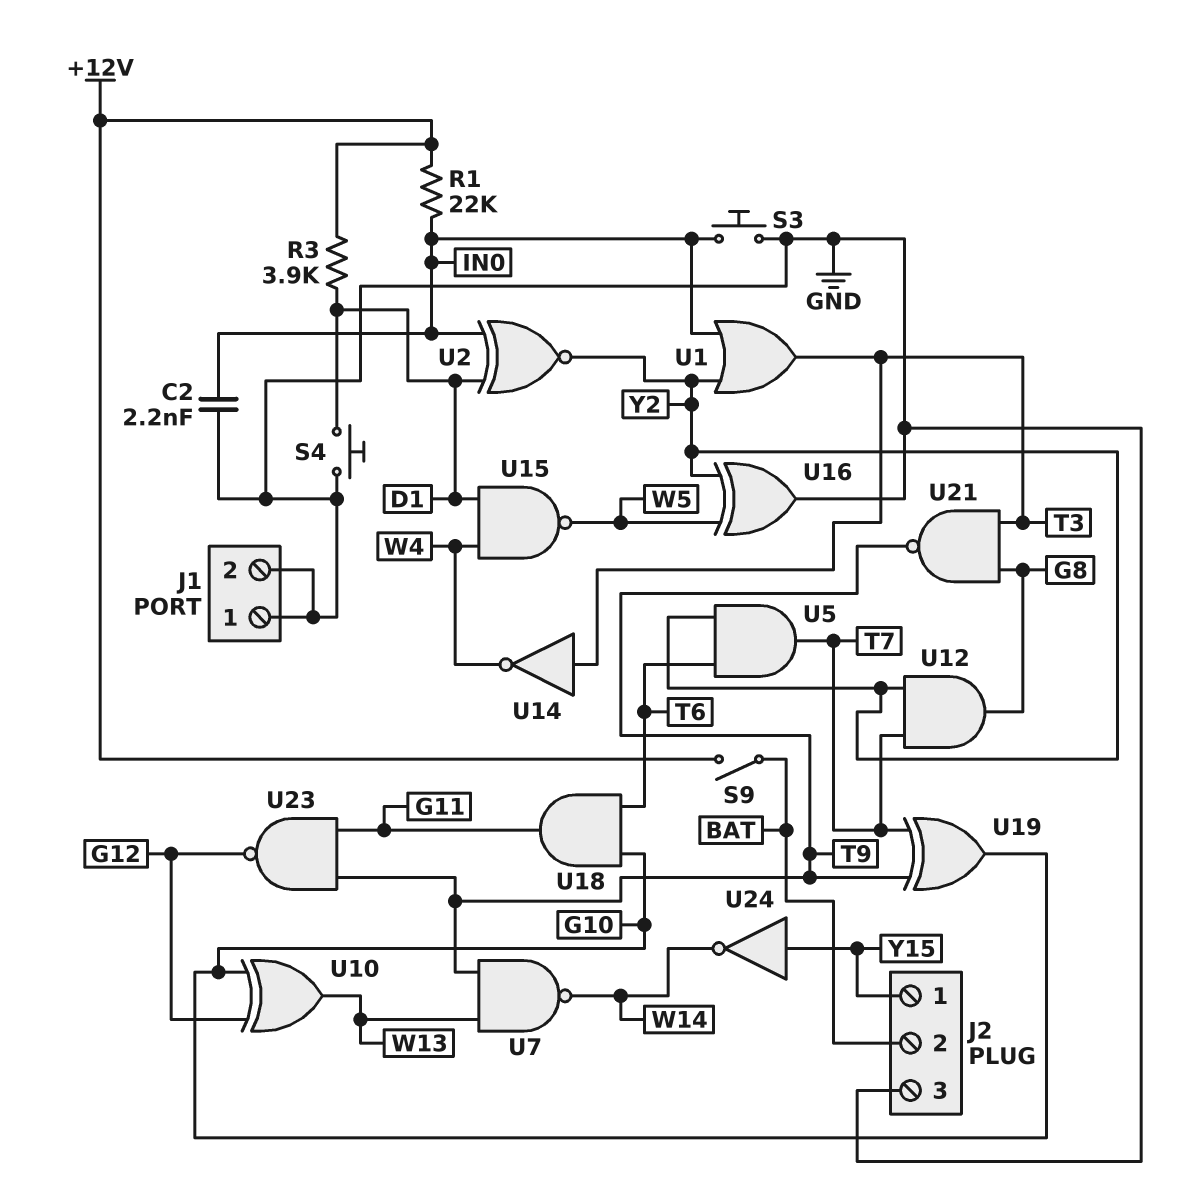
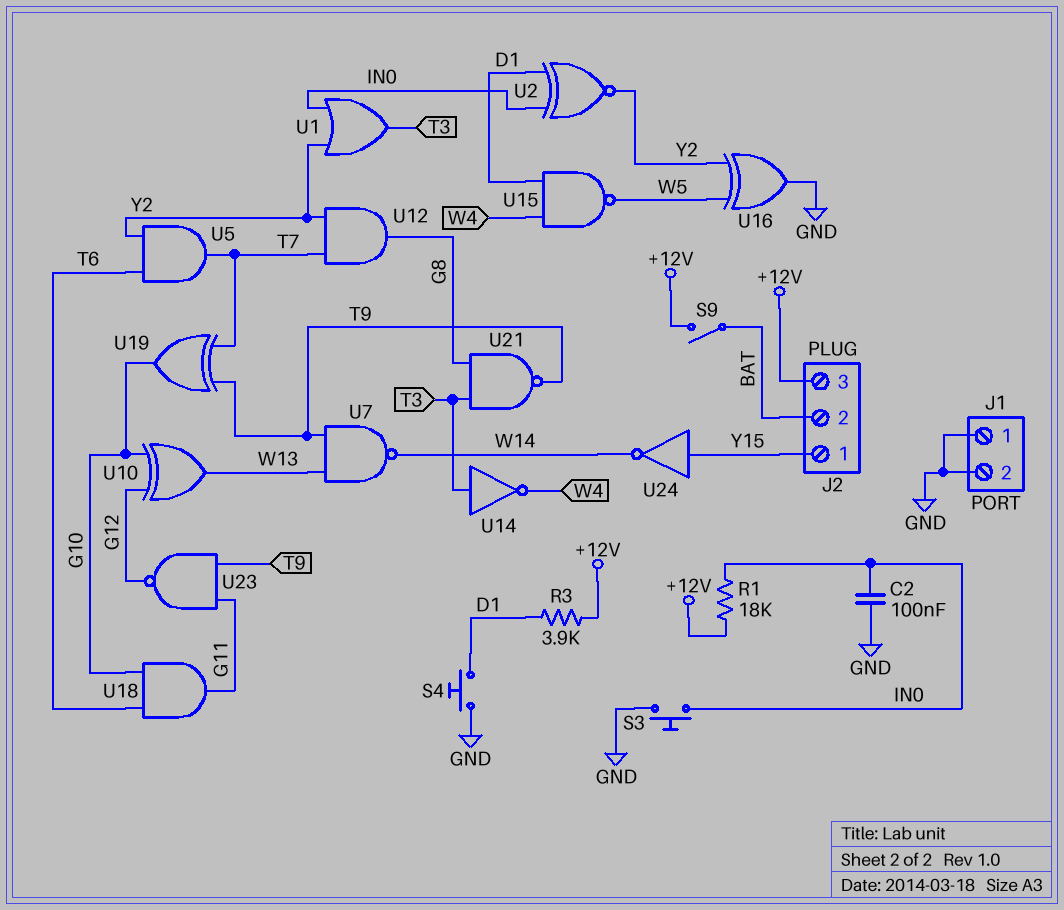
C2: 2.2nF (GND, IN0) -> 100nF (GND, IN0)
J2 pin 3: GND -> +12V
R1: 22k (+12V, IN0) -> 18k (+12V, IN0)

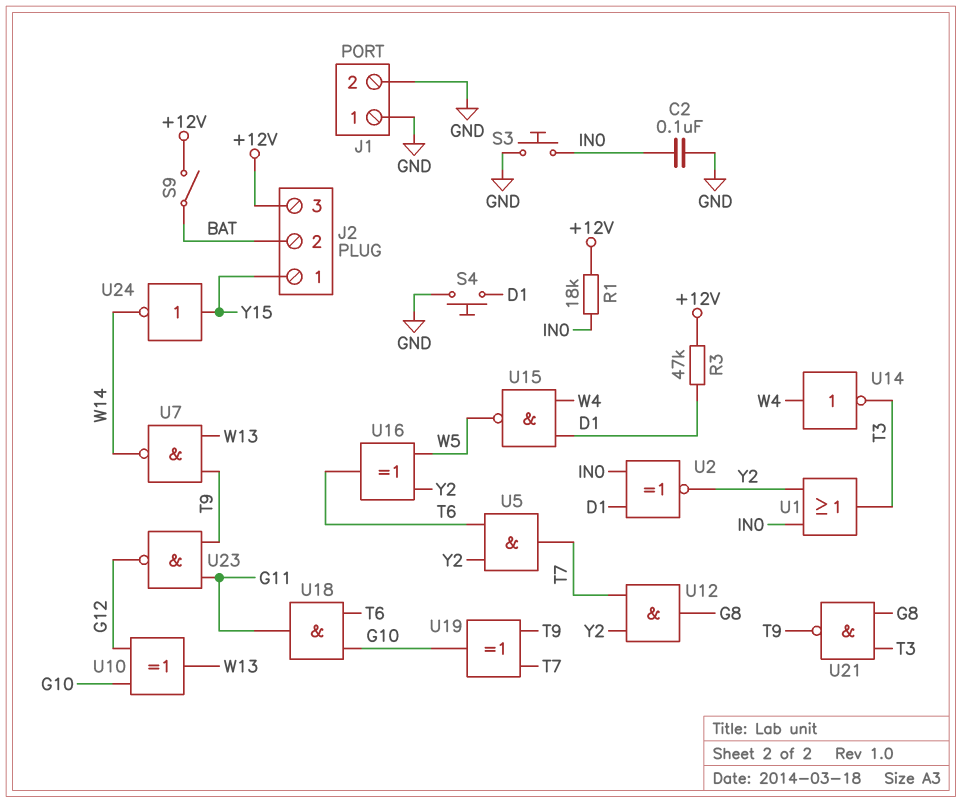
R3: 3.9k (+12V, D1) -> 47k (+12V, D1)
U14: NOT (in T3, out W4) -> NOT (in W4, out T3)
U16: XOR (in W5, in Y2, out GND) -> XOR (in W5, in Y2, out T6)

